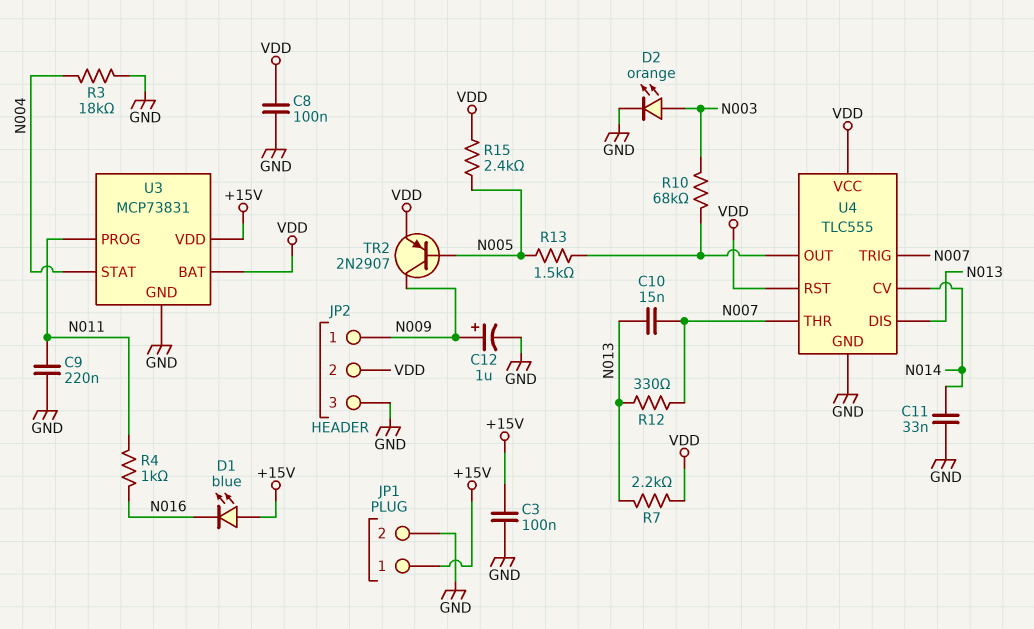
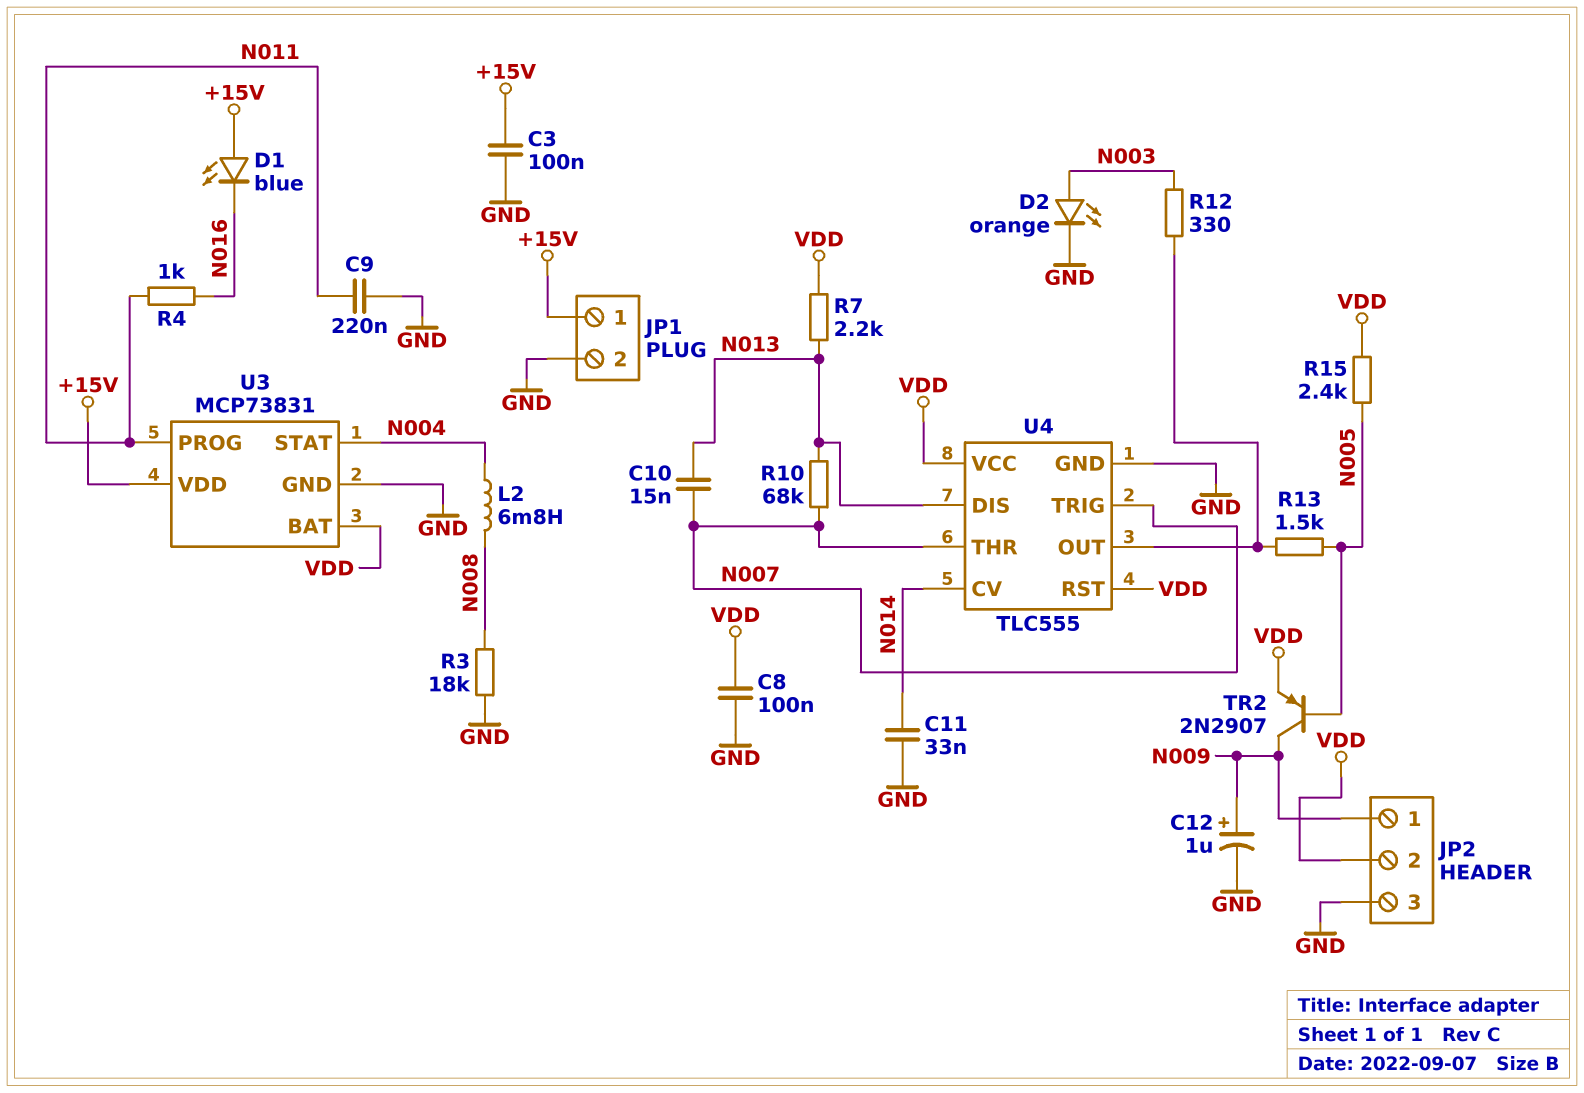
L2: none -> 6.8mH (N004, N008)
R3: 18k (GND, N004) -> 18k (GND, N008)
R10: 68k (N003, U4/OUT) -> 68k (N007, N013)
R12: 330 (N007, N013) -> 330 (N003, U4/OUT)

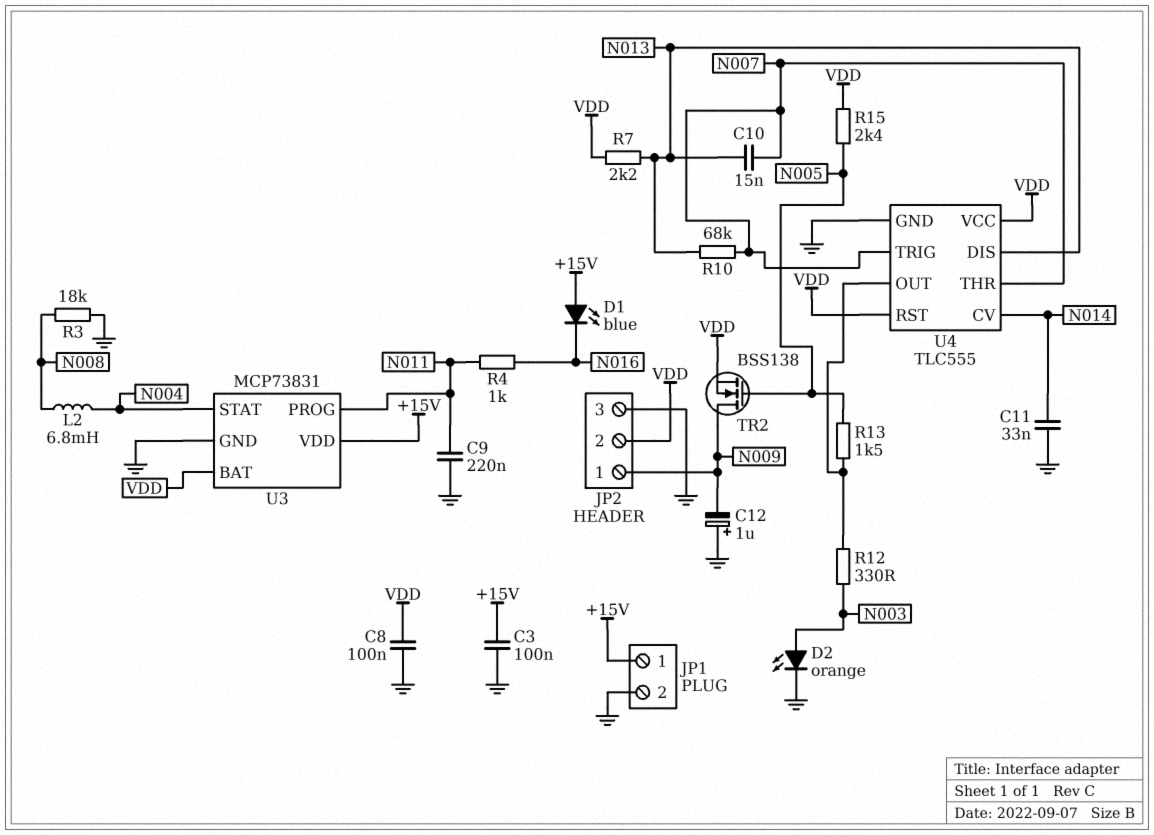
C12: 1uF (plus N009, minus GND) -> 1uF (plus GND, minus N009)
TR2: PNP 2N2907 (B N005, C N009, E VDD) -> NMOS BSS138 (G N005, D N009, S VDD)

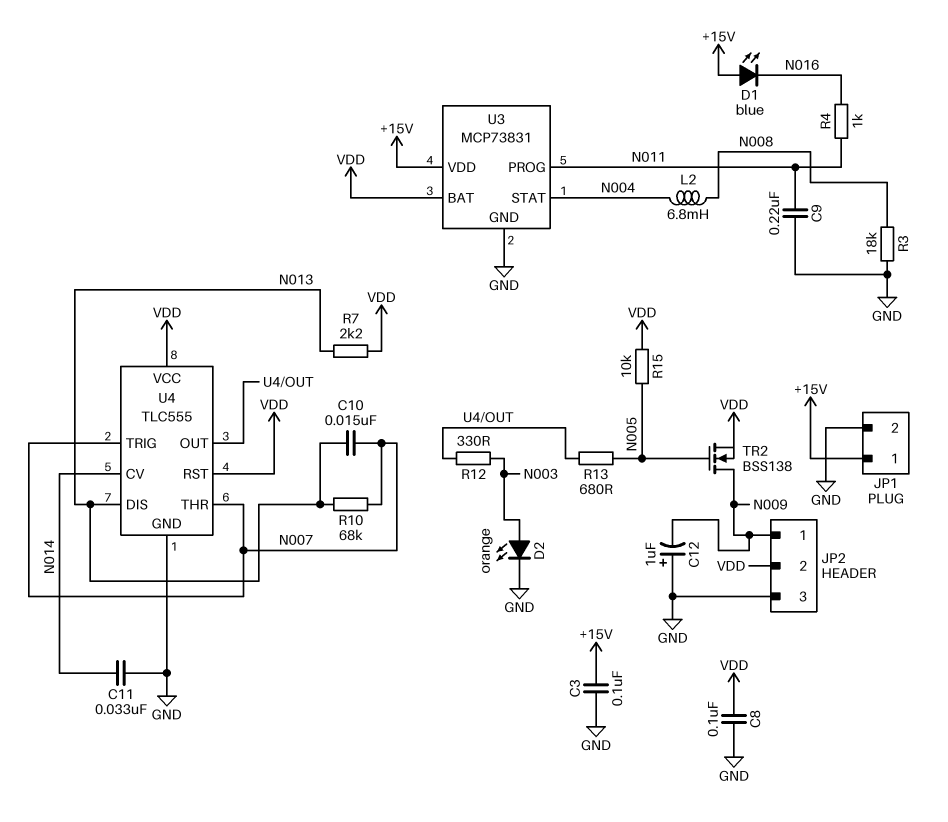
R13: 1.5k (N005, U4/OUT) -> 680 (N005, U4/OUT)
R15: 2.4k (N005, VDD) -> 10k (N005, VDD)

